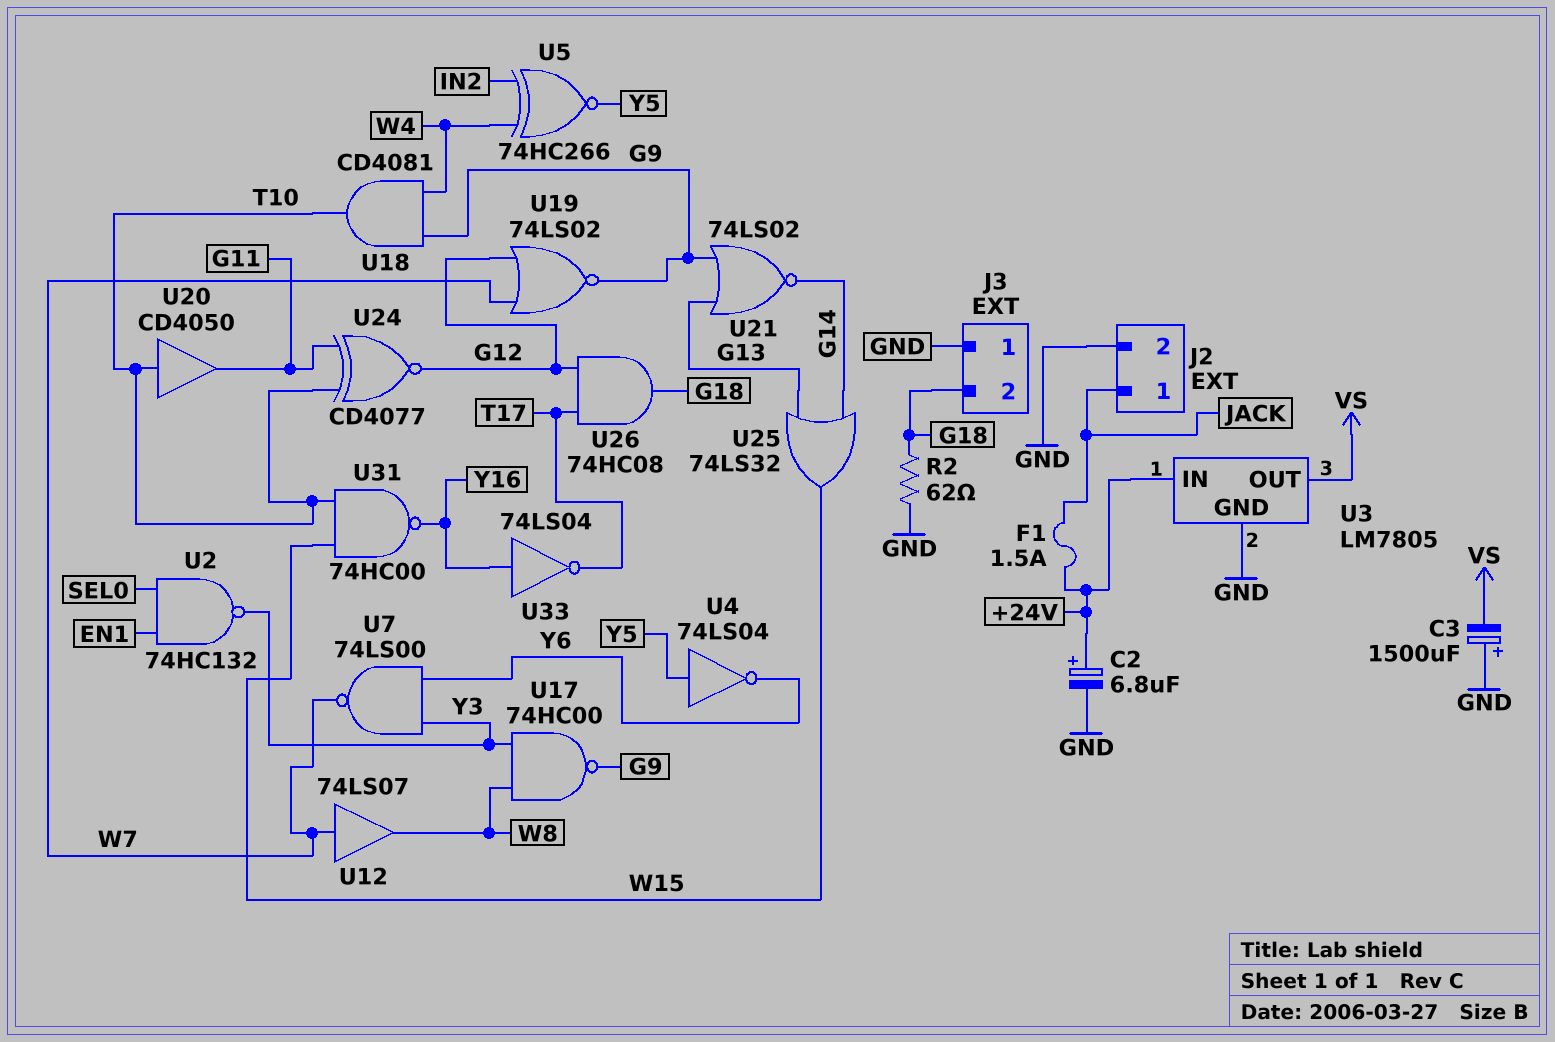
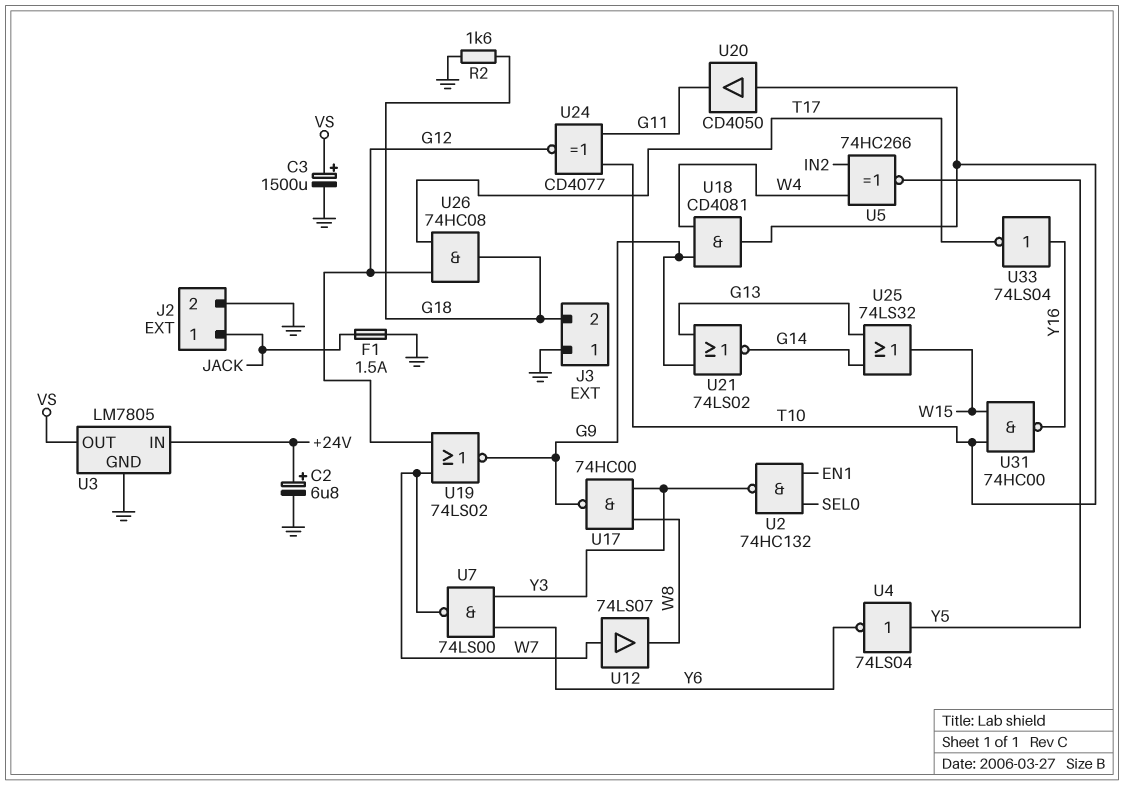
C3: 1500uF (plus GND, minus VS) -> 1500uF (plus VS, minus GND)
F1: 1.5A (+24V, JACK) -> 1.5A (GND, JACK)
R2: 62 (G18, GND) -> 1.6k (G18, GND)

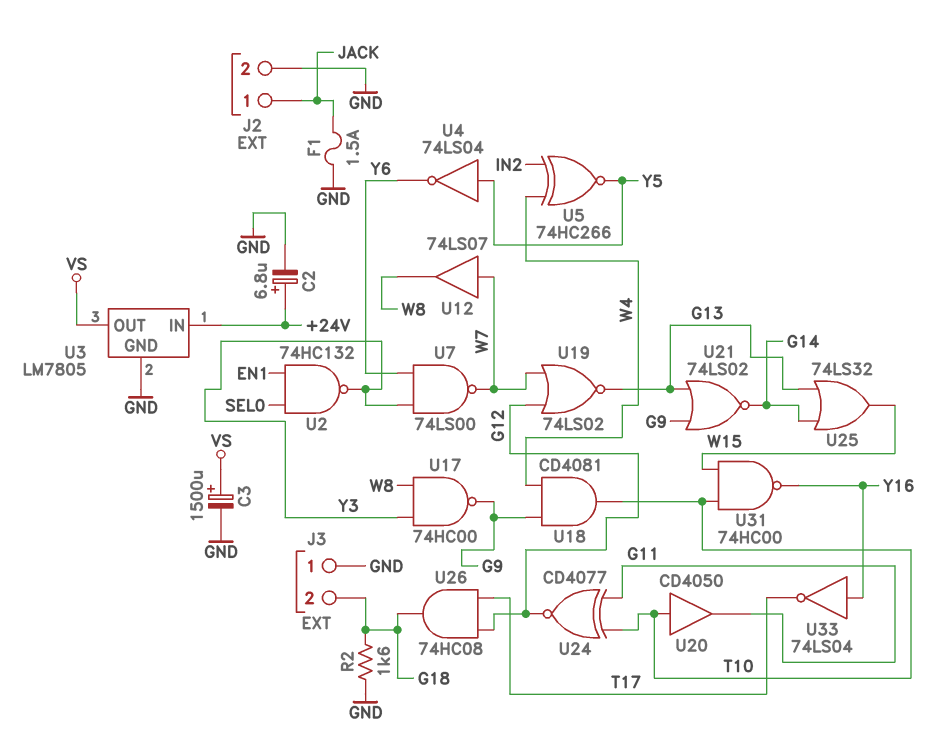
U19: NOR 74LS02 (in G12, in W7, out G9) -> NOR 74LS02 (in G12, in W7, out G13)

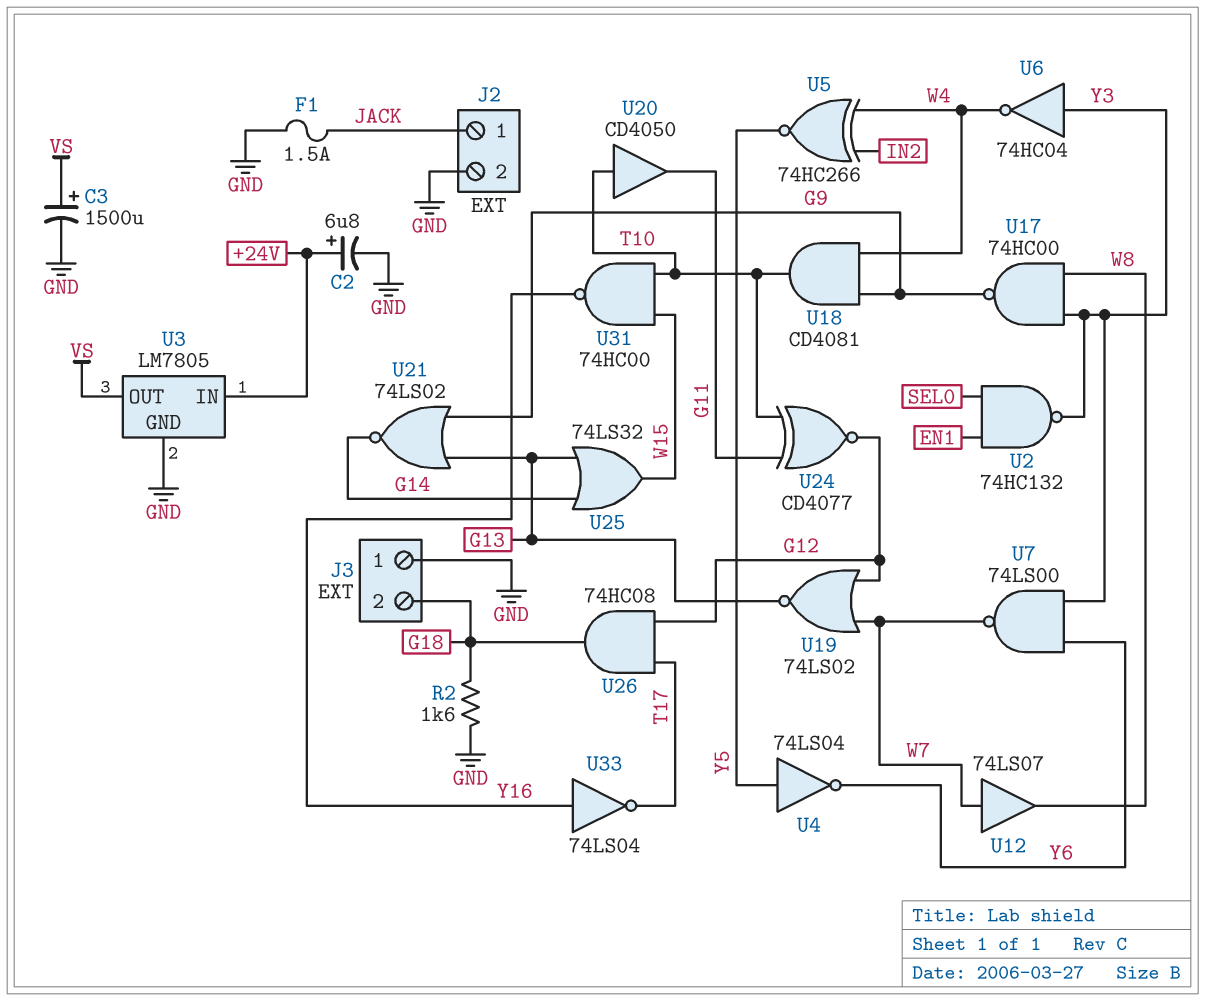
U6: none -> NOT 74HC04 (in Y3, out W4)

